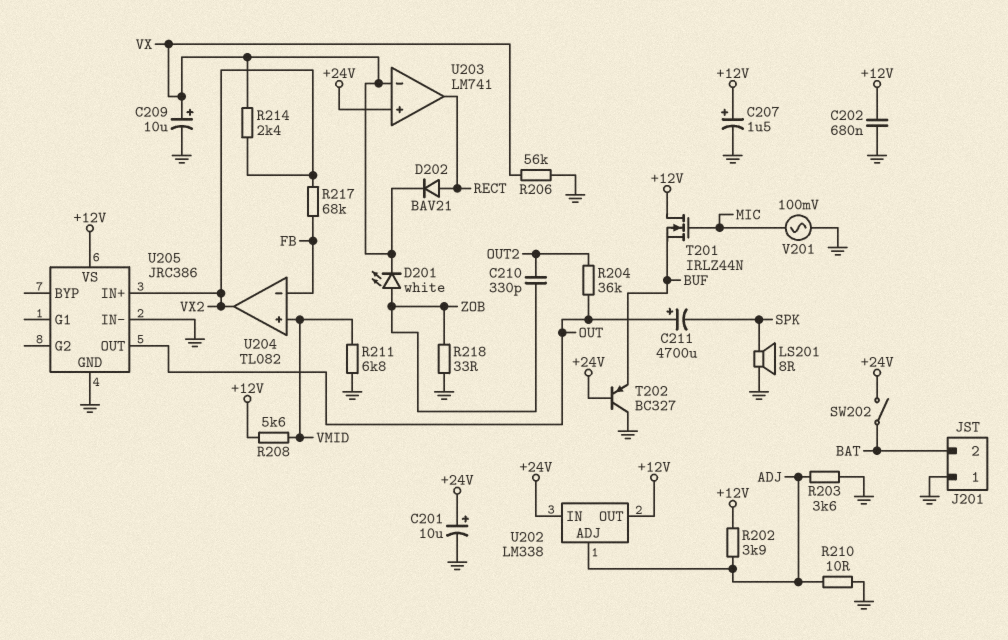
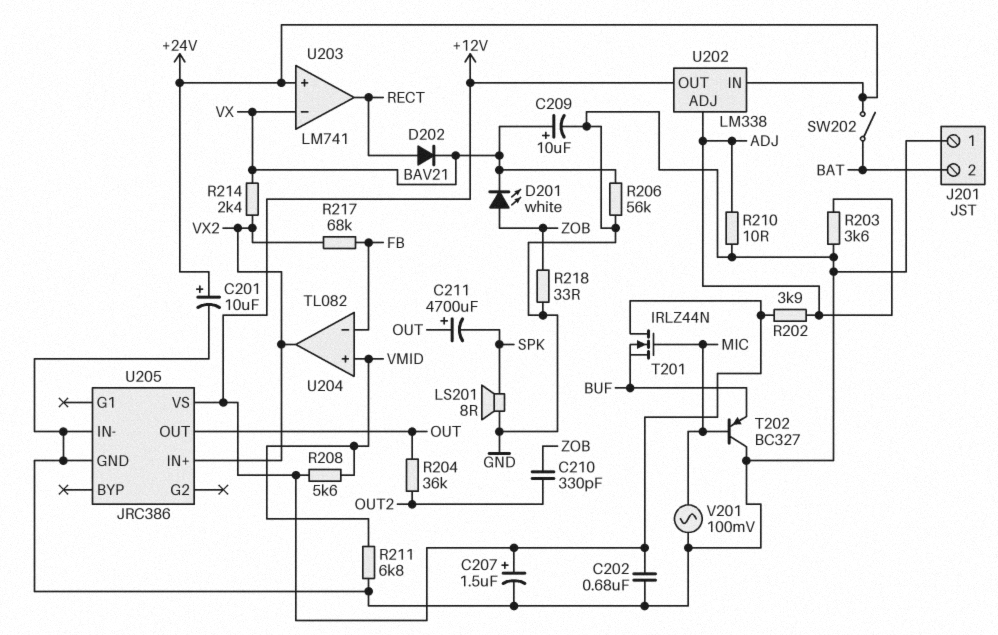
T202: PNP BC327 (B +24V, C GND, E BUF) -> PNP BC327 (B MIC, C GND, E BUF)

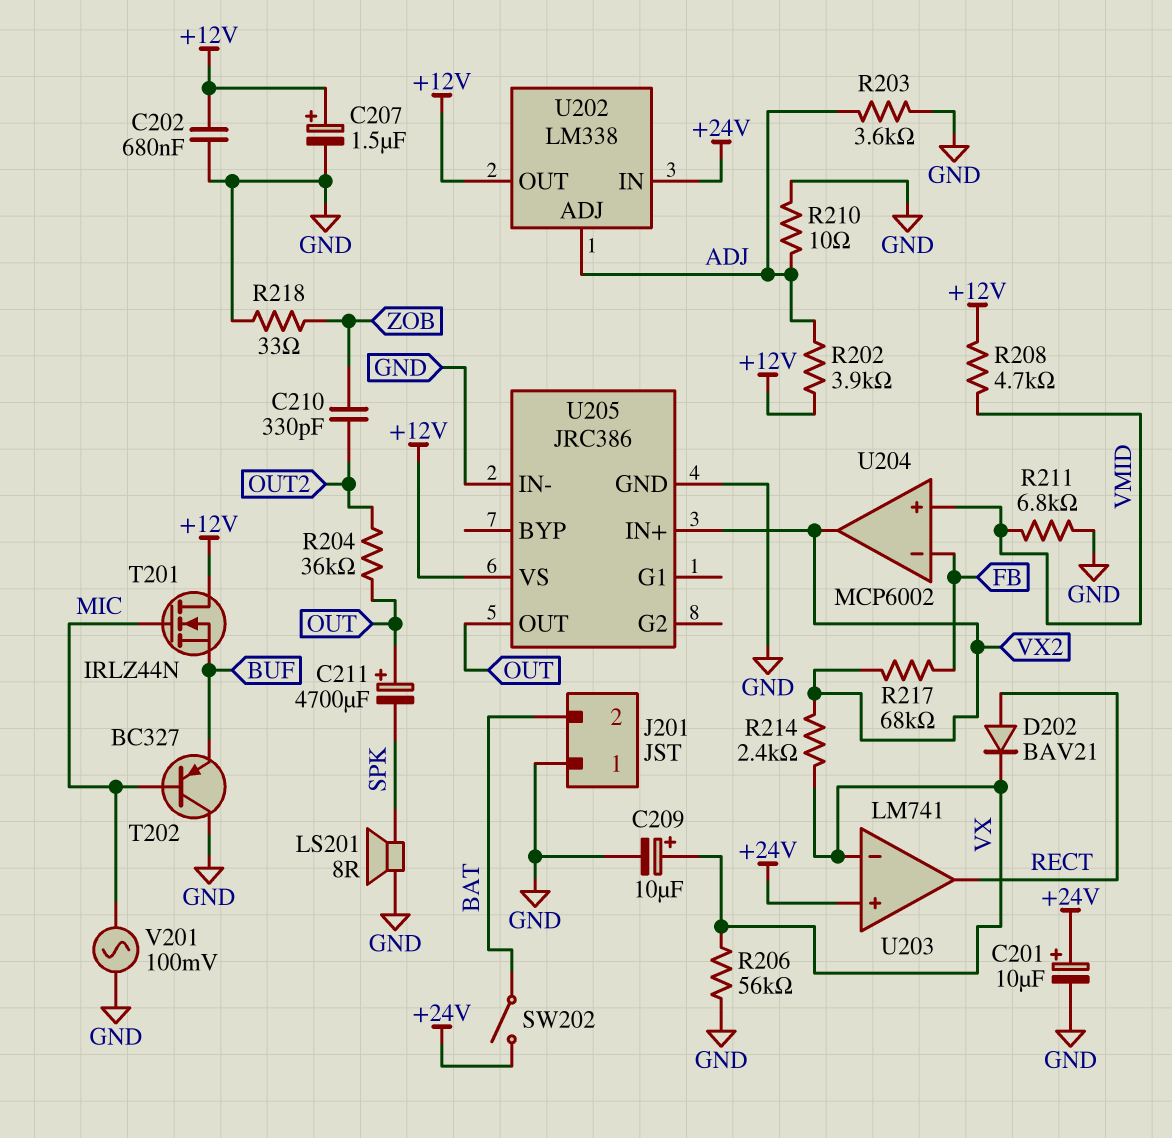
D201: LED white (A ZOB, K VX) -> none
R208: 5.6k (+12V, VMID) -> 4.7k (+12V, VMID)
U204: TL082 -> MCP6002

